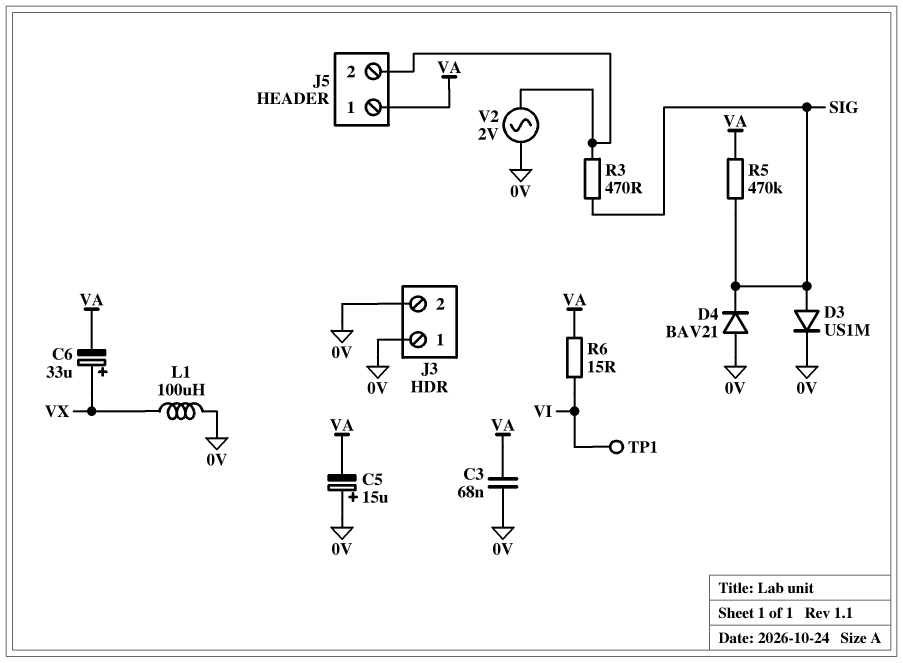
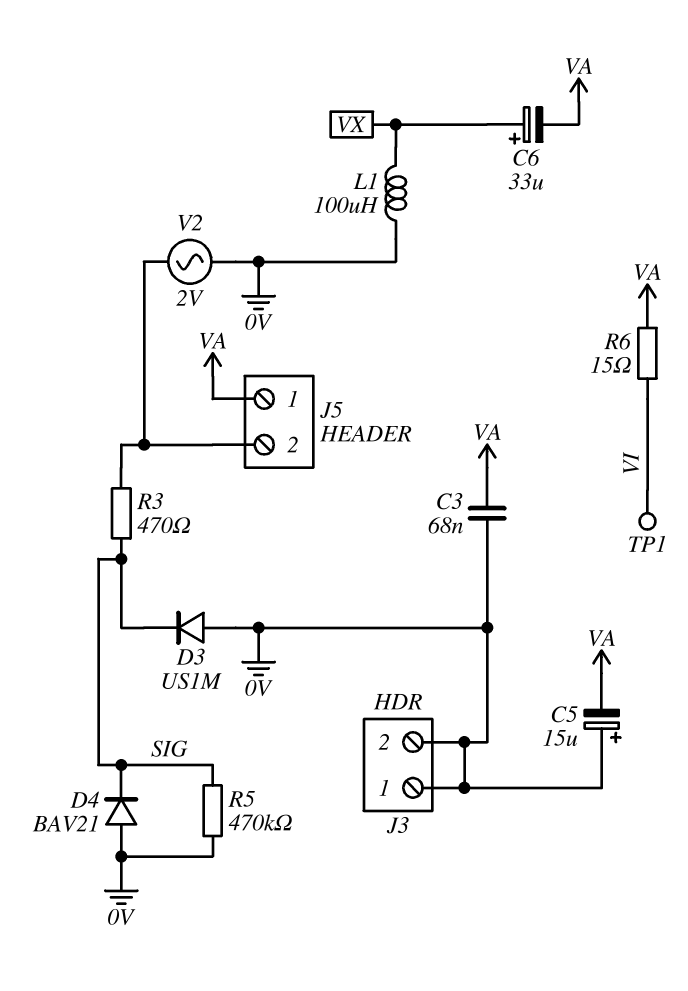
D3: diode US1M (A SIG, K 0V) -> diode US1M (A 0V, K SIG)
R5: 470k (SIG, VA) -> 470k (0V, SIG)

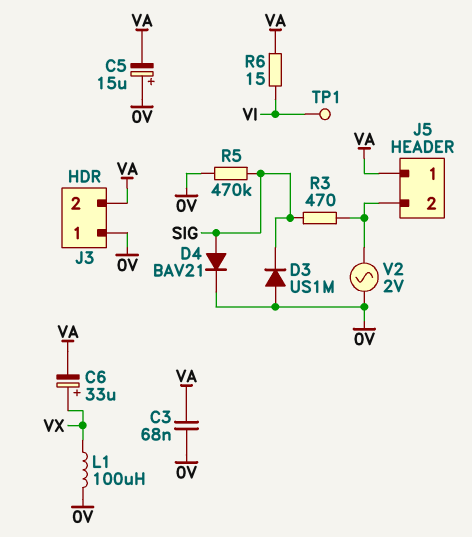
D4: diode BAV21 (A 0V, K SIG) -> diode BAV21 (A SIG, K 0V)
J3 pin 2: 0V -> VA

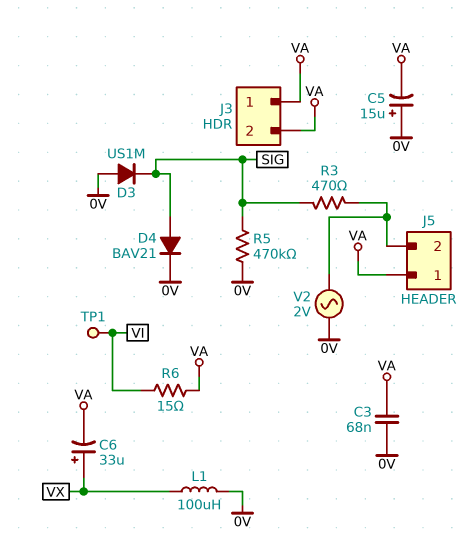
J3 pin 1: 0V -> VA

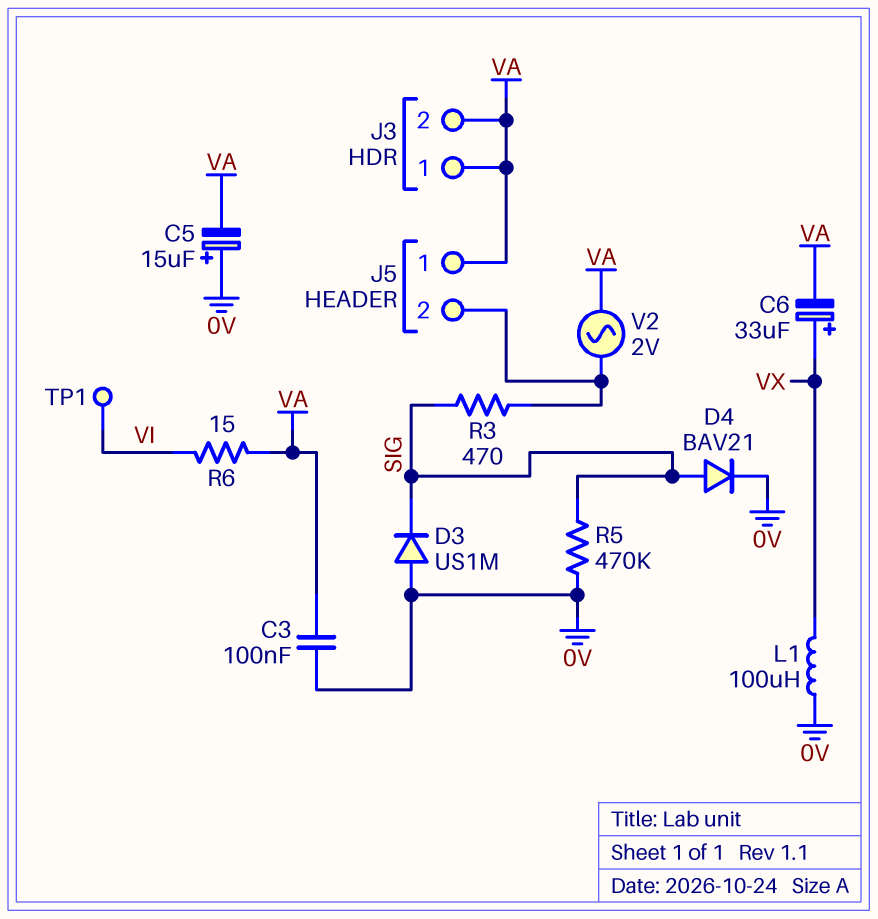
C3: 68nF (0V, VA) -> 100nF (0V, VA)
V2: AC 2V (0V, J5/2) -> AC 2V (J5/2, VA)

